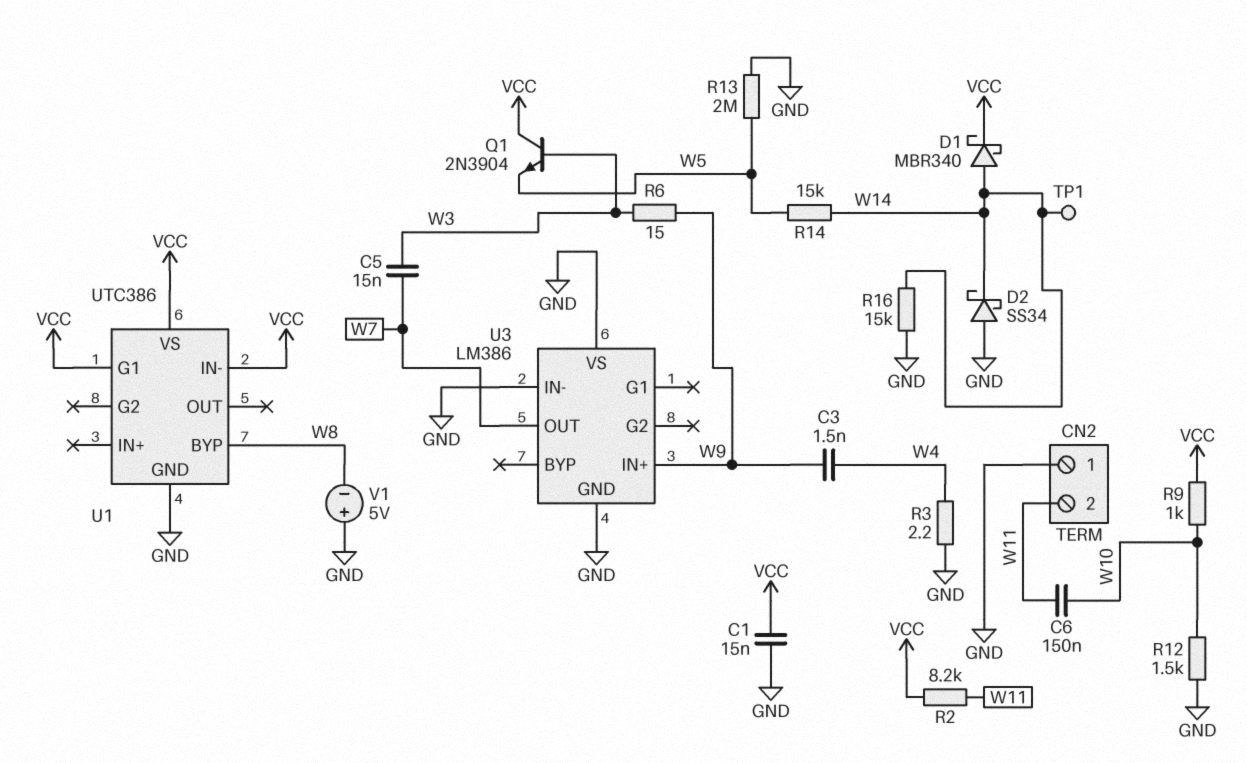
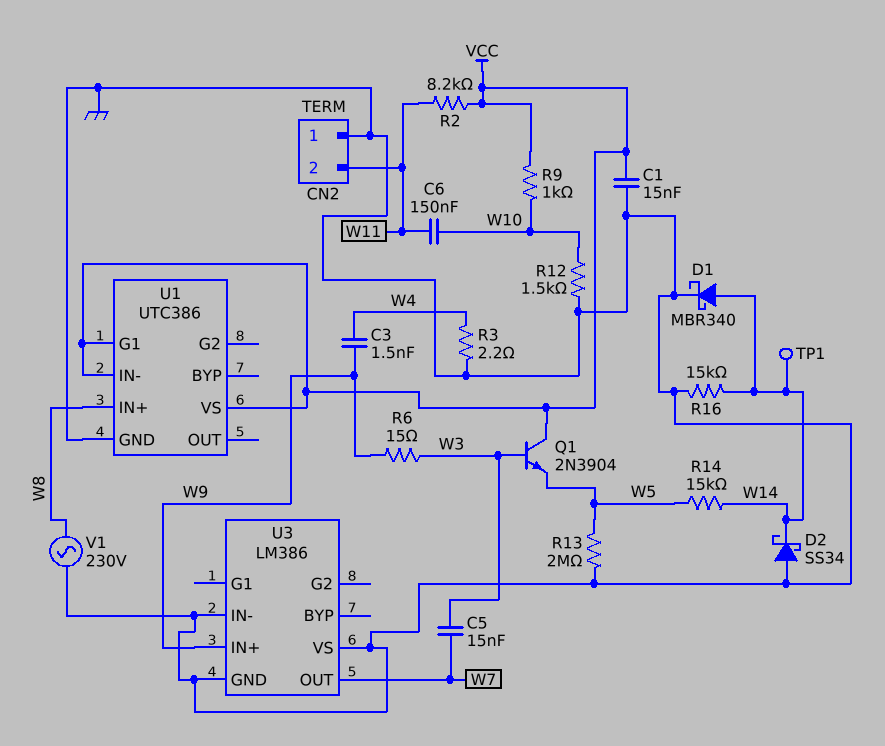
D1: schottky MBR340 (A W14, K VCC) -> schottky MBR340 (A W14, K GND)
U1 pin BYP: W8 -> none
U1 pin IN+: none -> W8
V1: 5V (plus GND, minus W8) -> AC 230V (GND, W8)

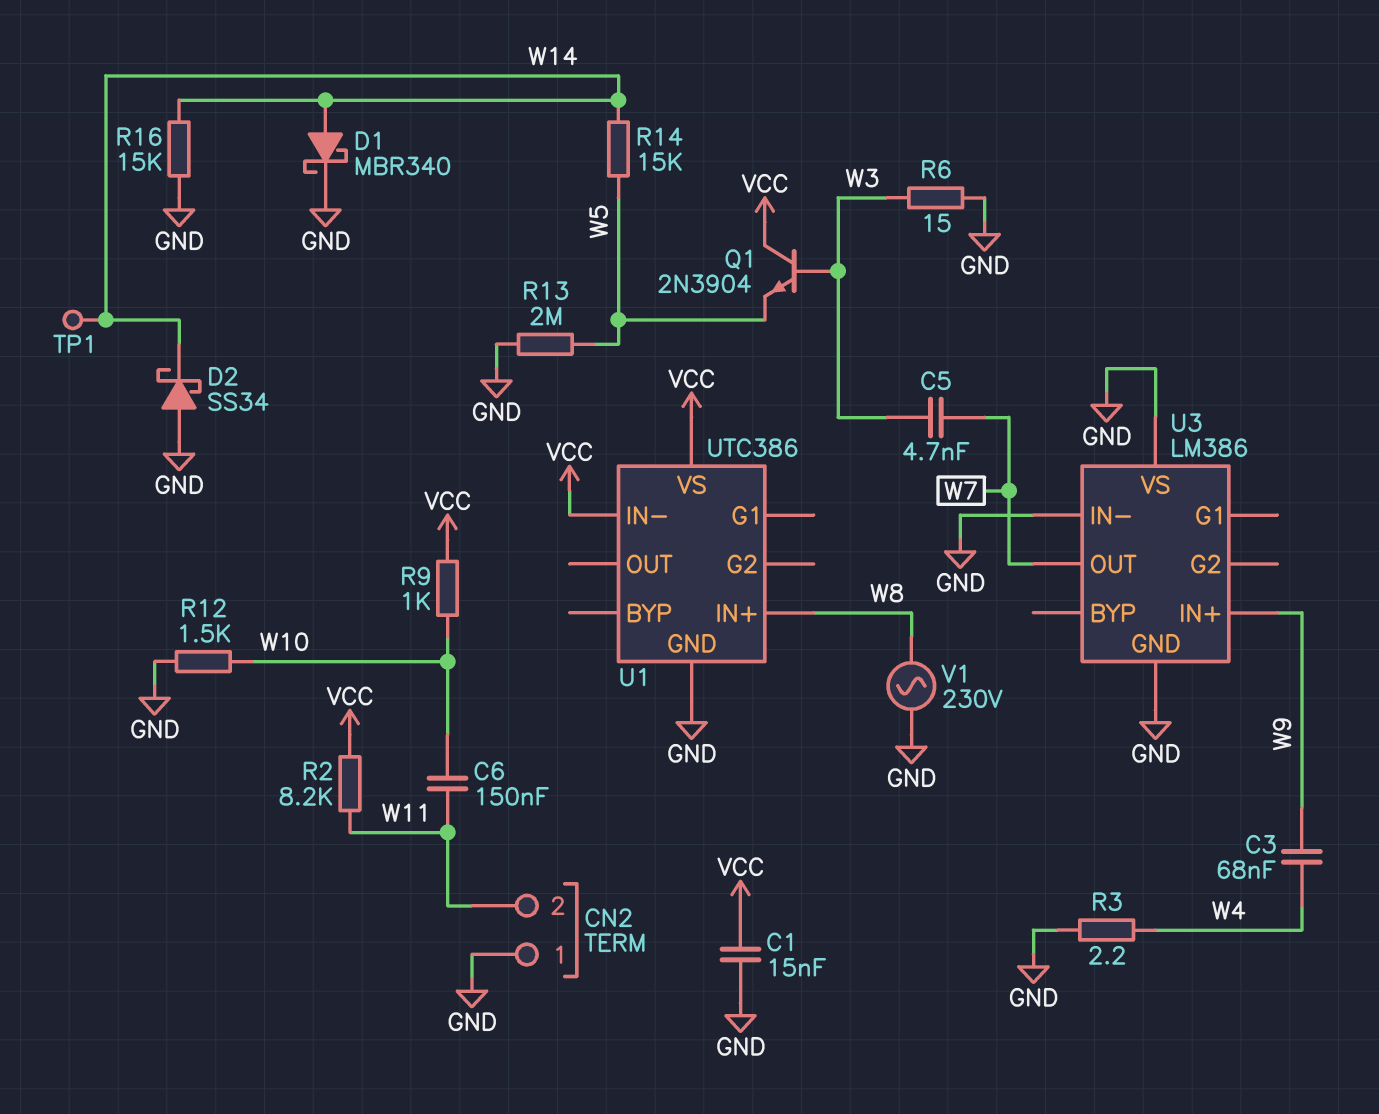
C3: 1.5nF (W4, W9) -> 68nF (W4, W9)
C5: 15nF (W3, W7) -> 4.7nF (W3, W7)
R6: 15 (W3, W9) -> 15 (GND, W3)
U1 pin G1: VCC -> none

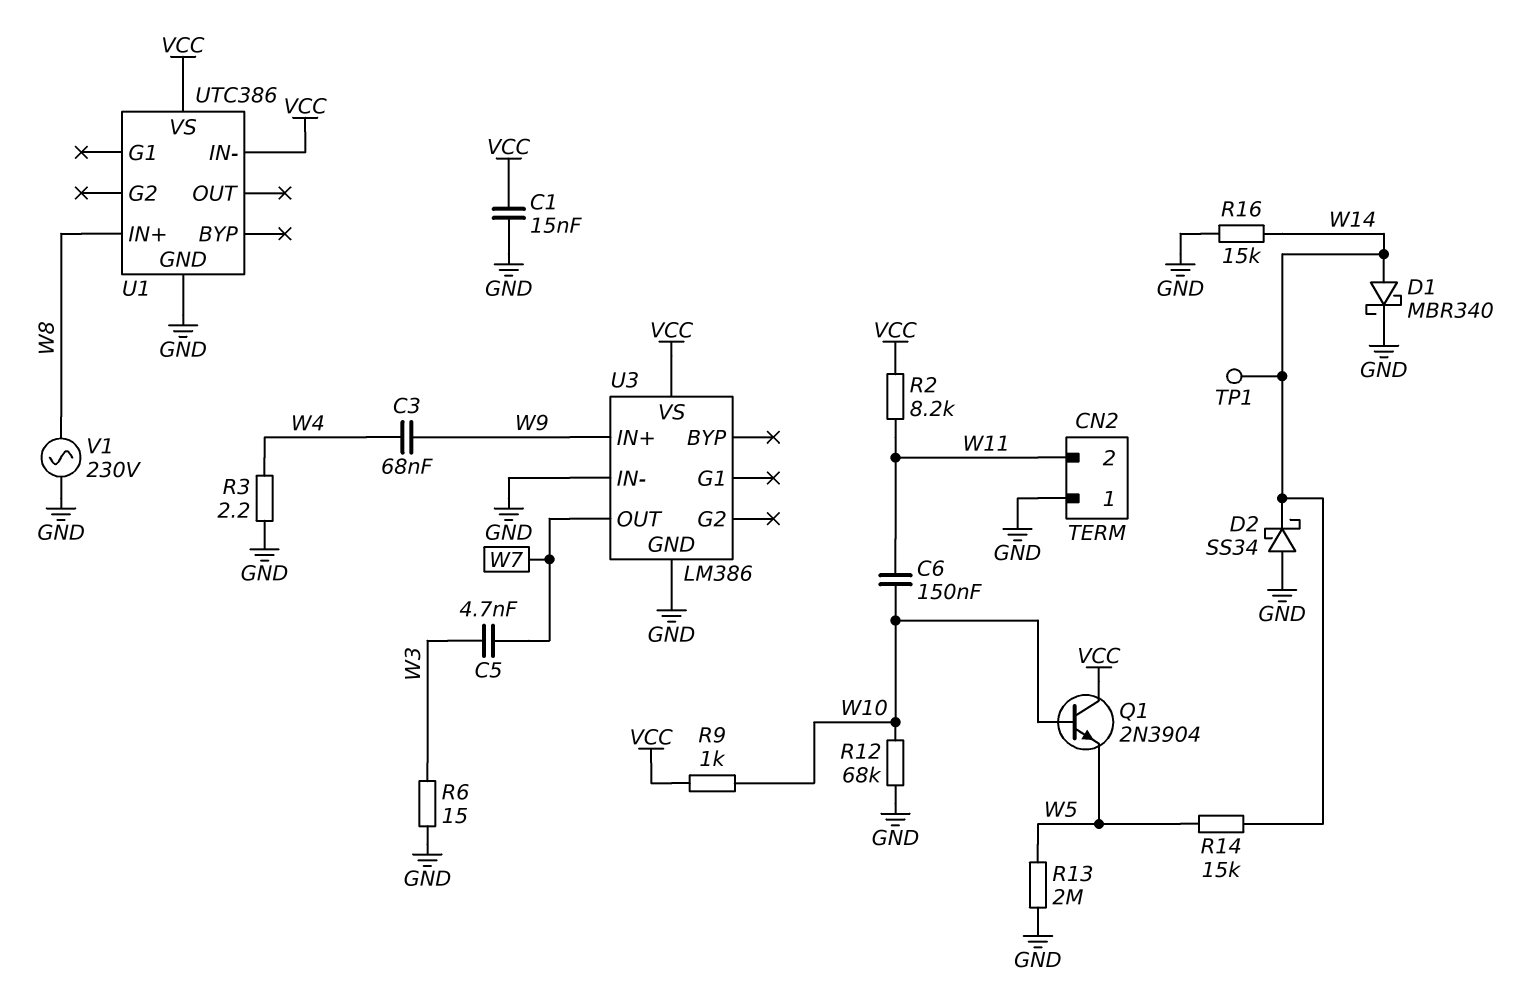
Q1: NPN 2N3904 (B W3, C VCC, E W5) -> NPN 2N3904 (B W10, C VCC, E W5)
R12: 1.5k (GND, W10) -> 68k (GND, W10)
U3 pin VS: GND -> VCC

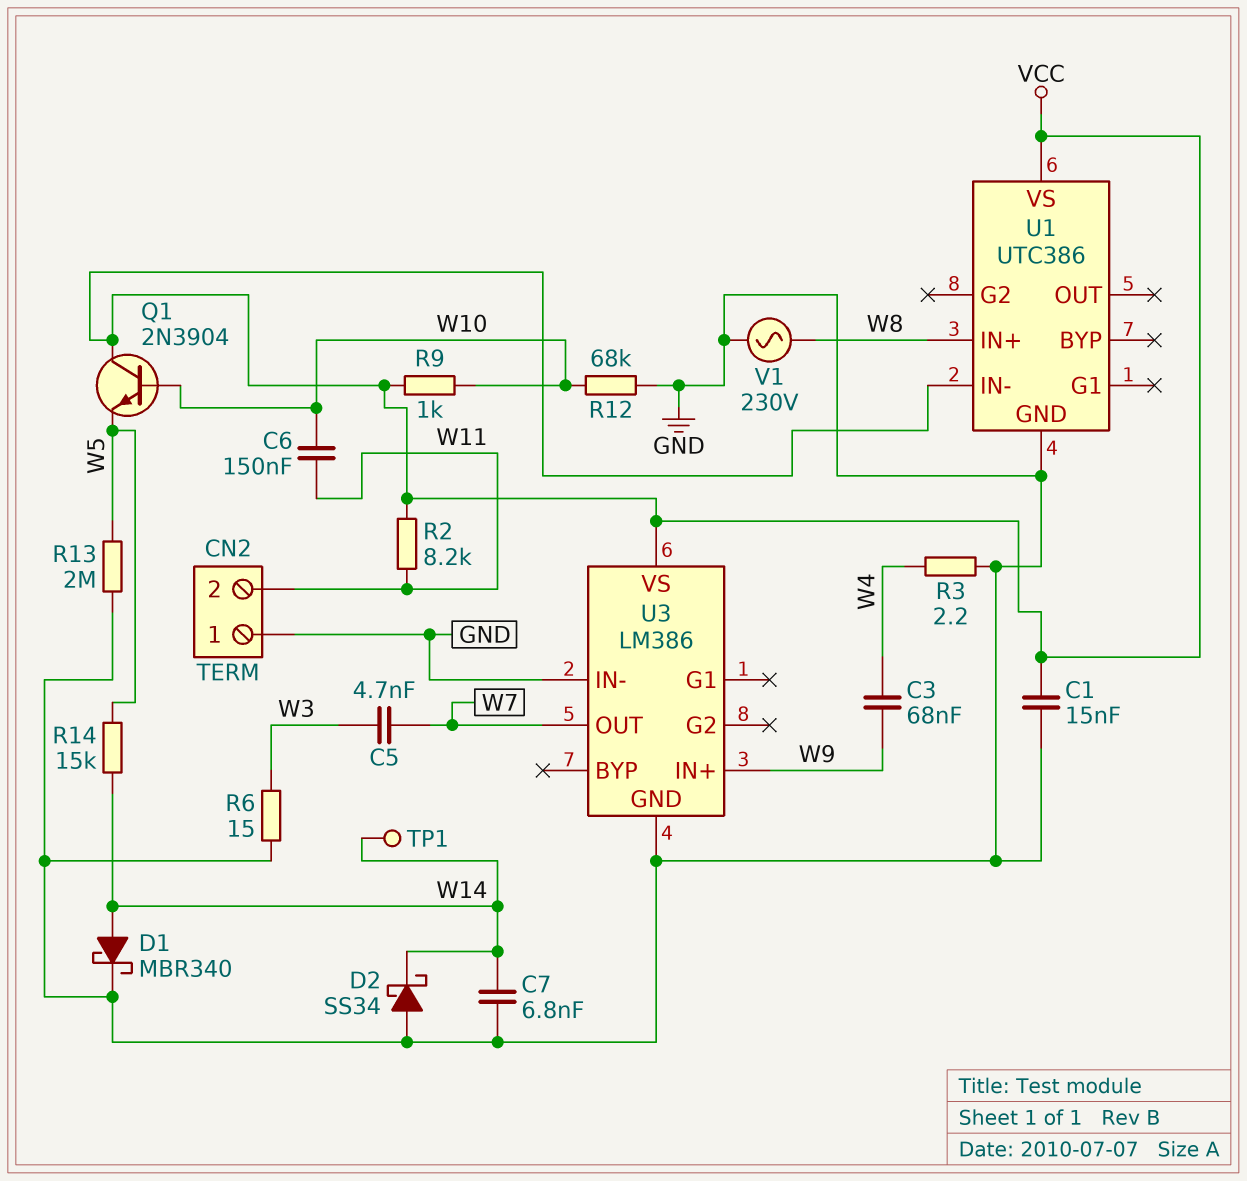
C7: none -> 6.8nF (GND, W14)
R16: 15k (GND, W14) -> none

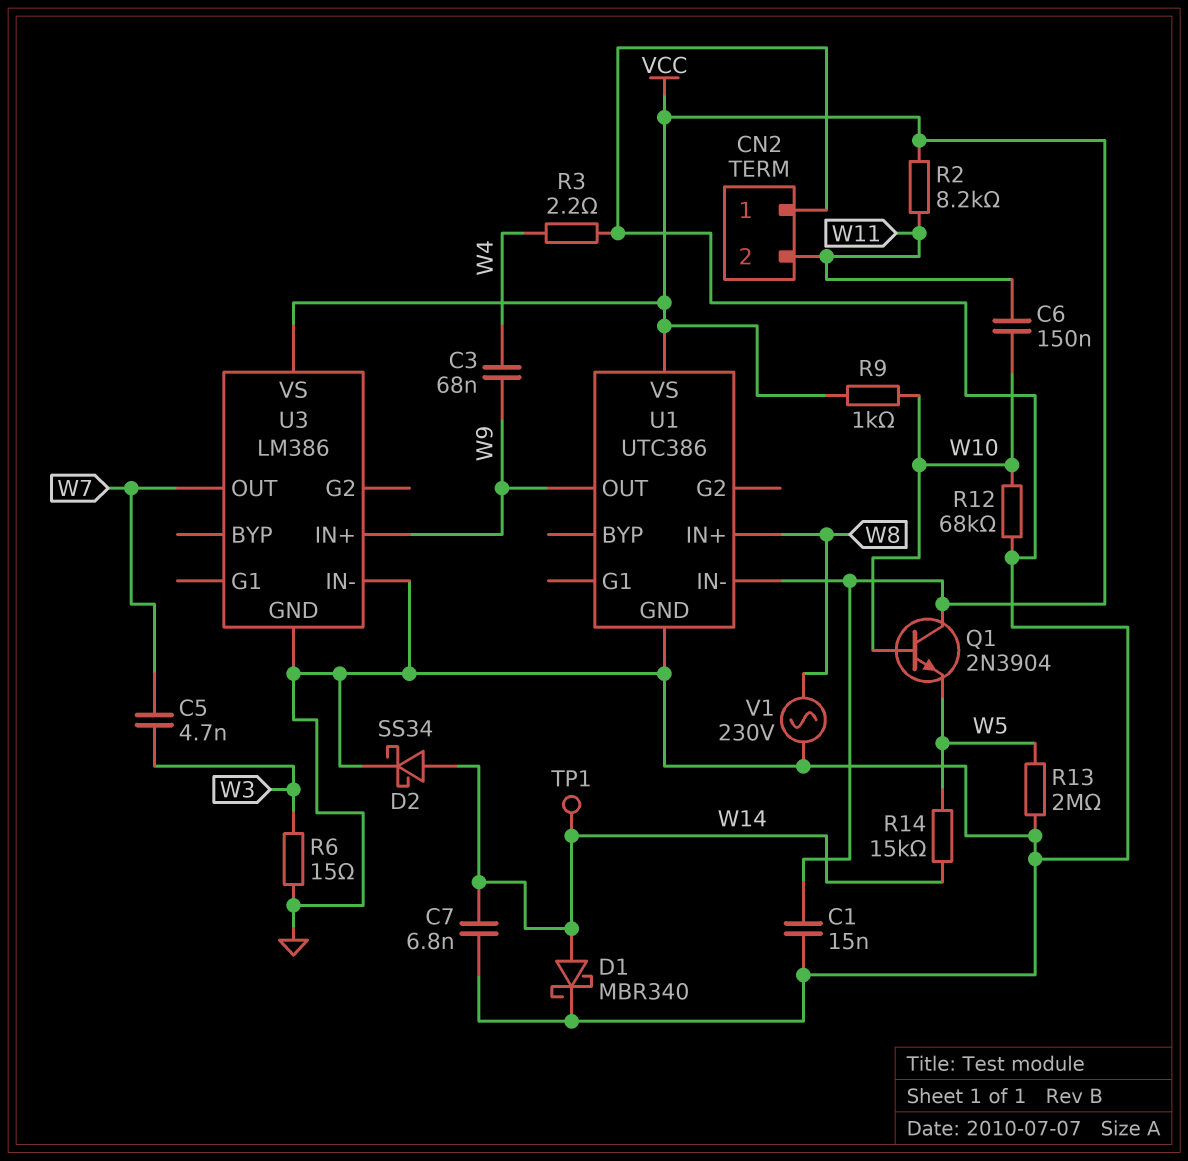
D2: schottky SS34 (A GND, K W14) -> schottky SS34 (A W14, K GND)
U1 pin OUT: none -> W9

